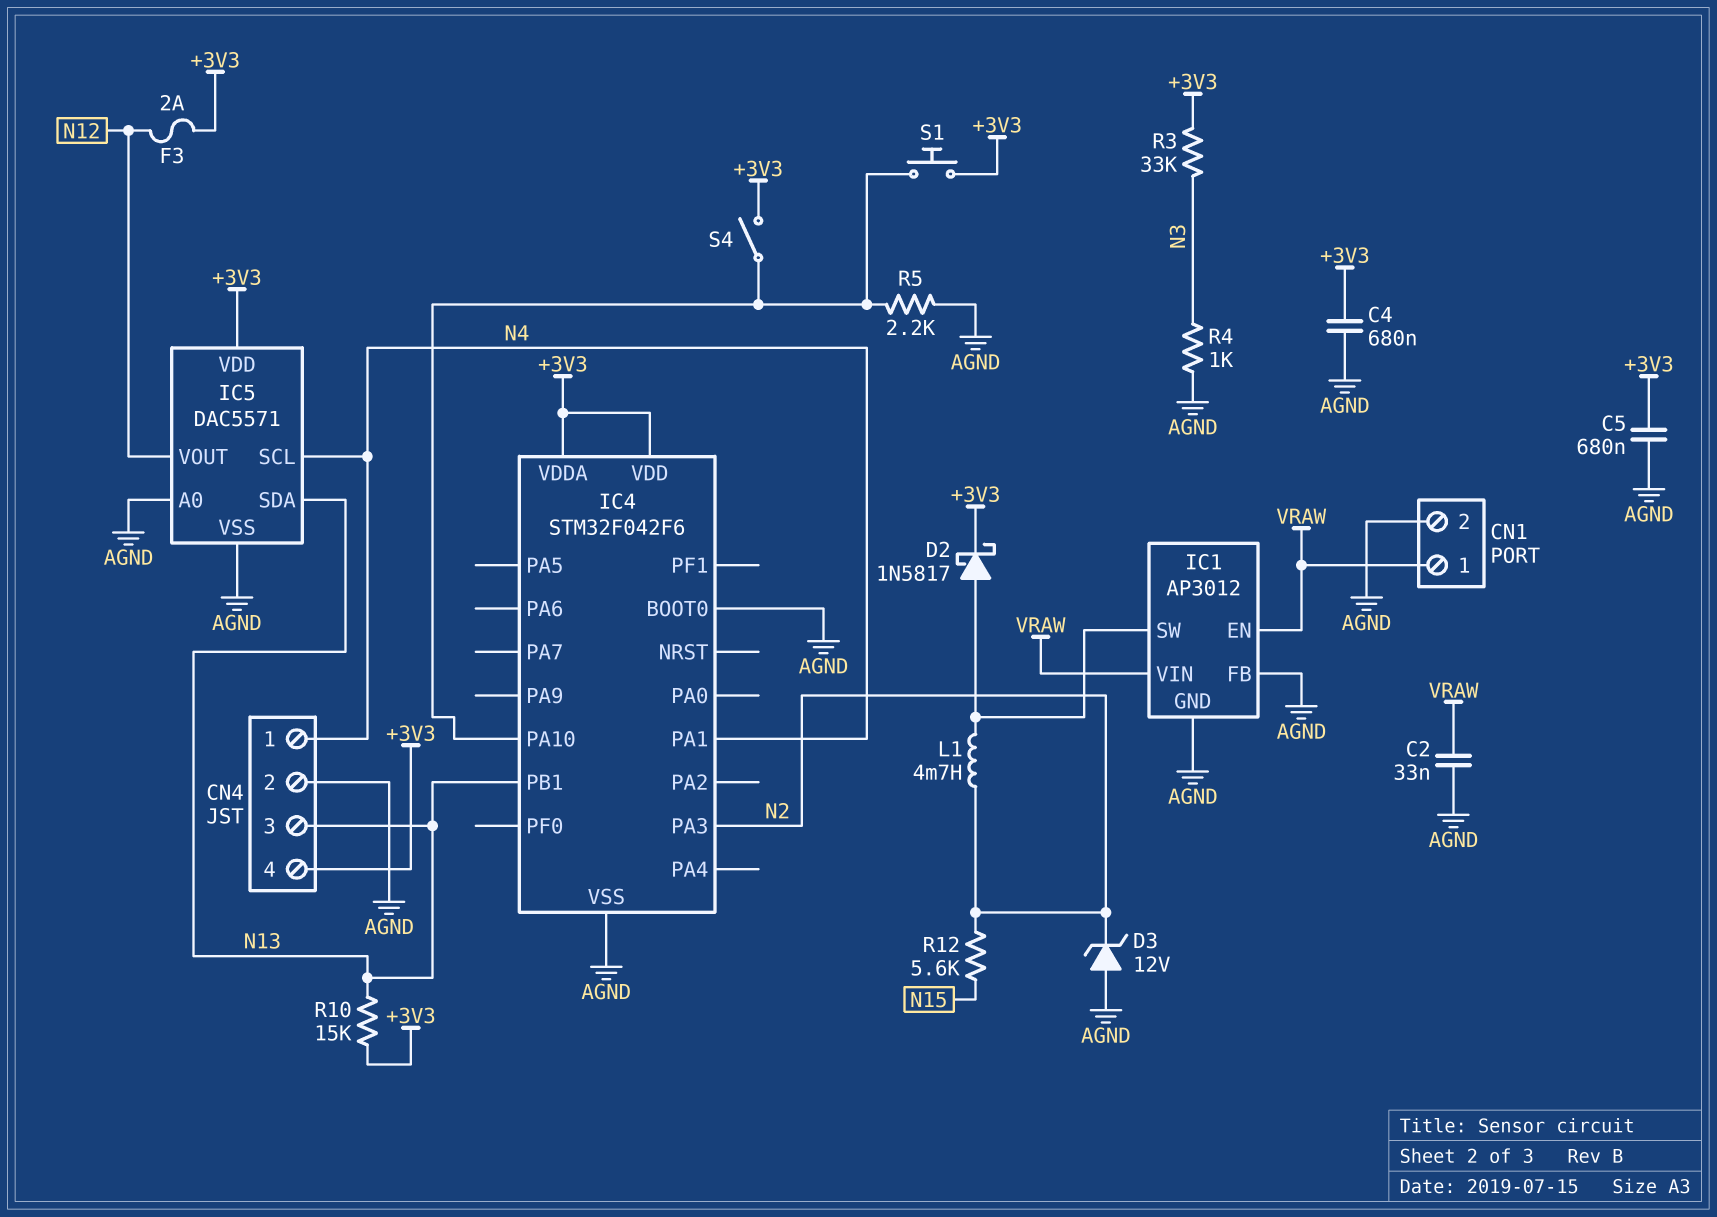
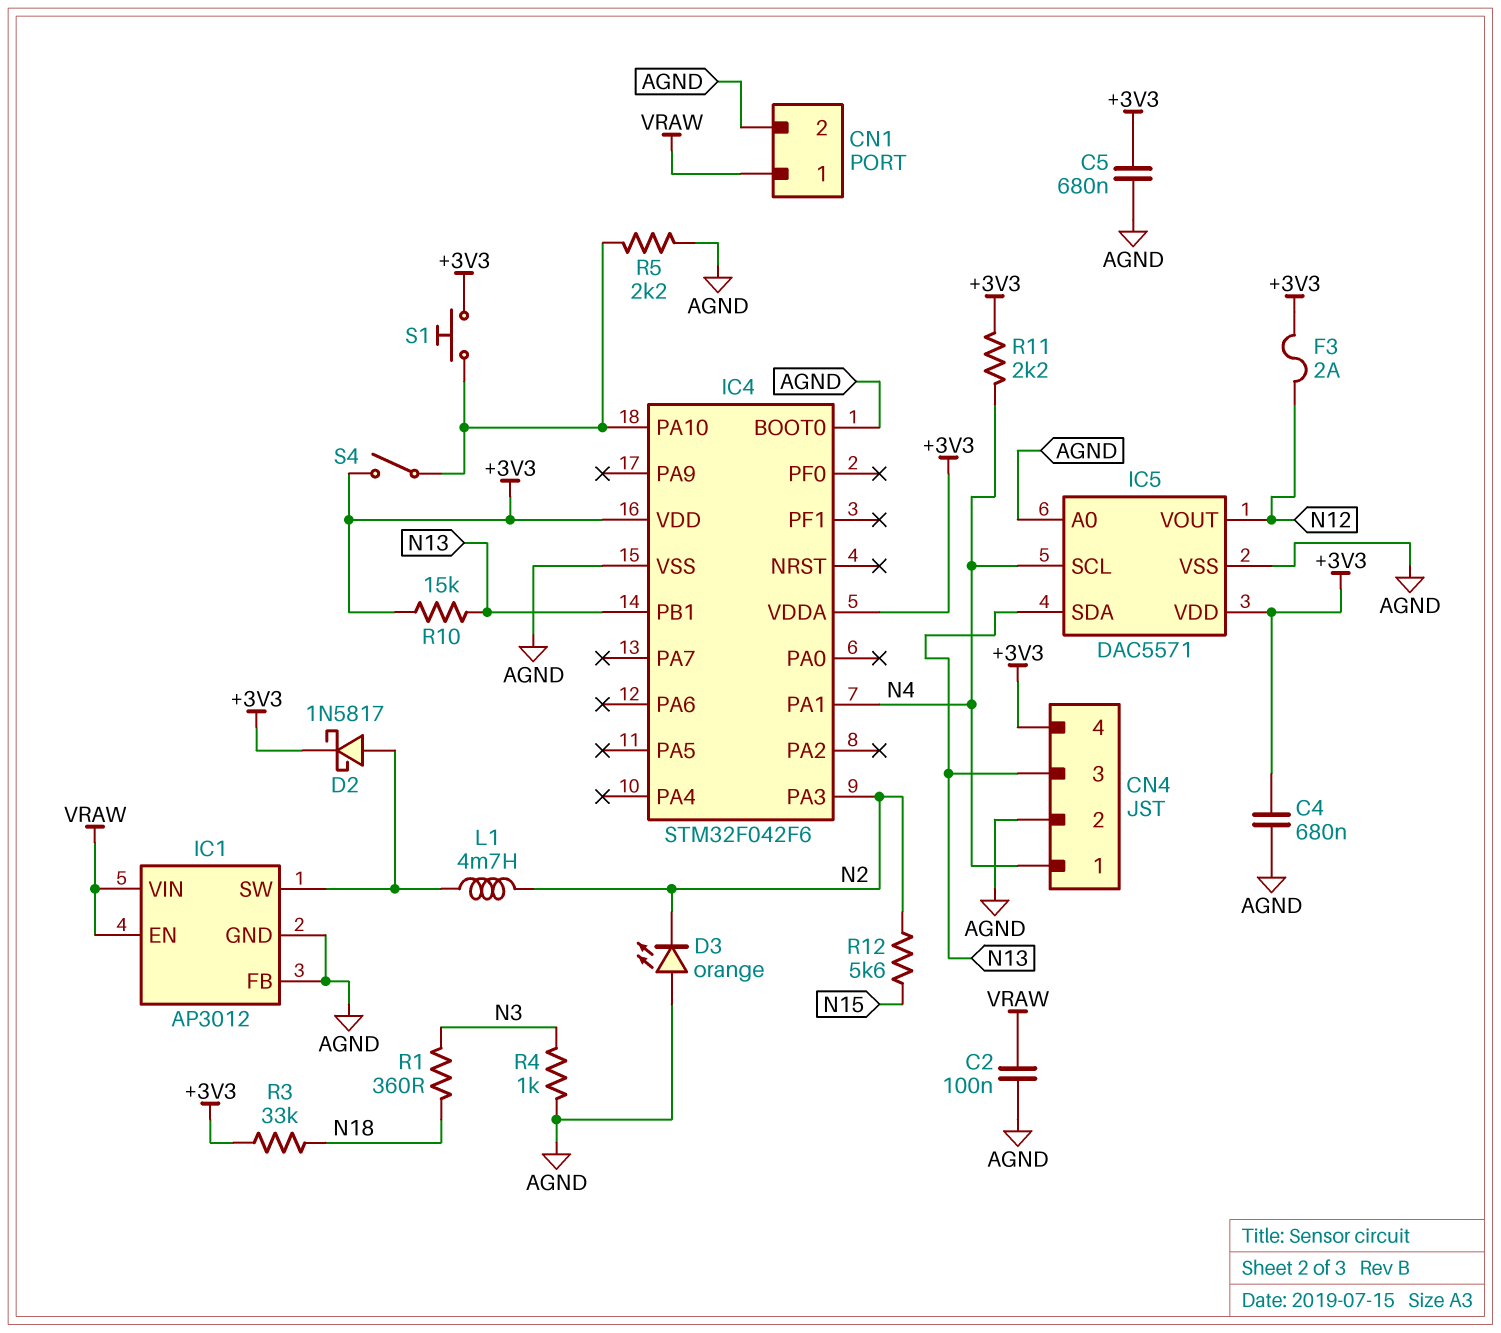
C2: 33nF (AGND, VRAW) -> 100nF (AGND, VRAW)
D3: zener 12V (A AGND, K N2) -> LED orange (A AGND, K N2)
R1: none -> 360 (N3, N18)
R3: 33k (+3V3, N3) -> 33k (+3V3, N18)
R11: none -> 2.2k (+3V3, N4)

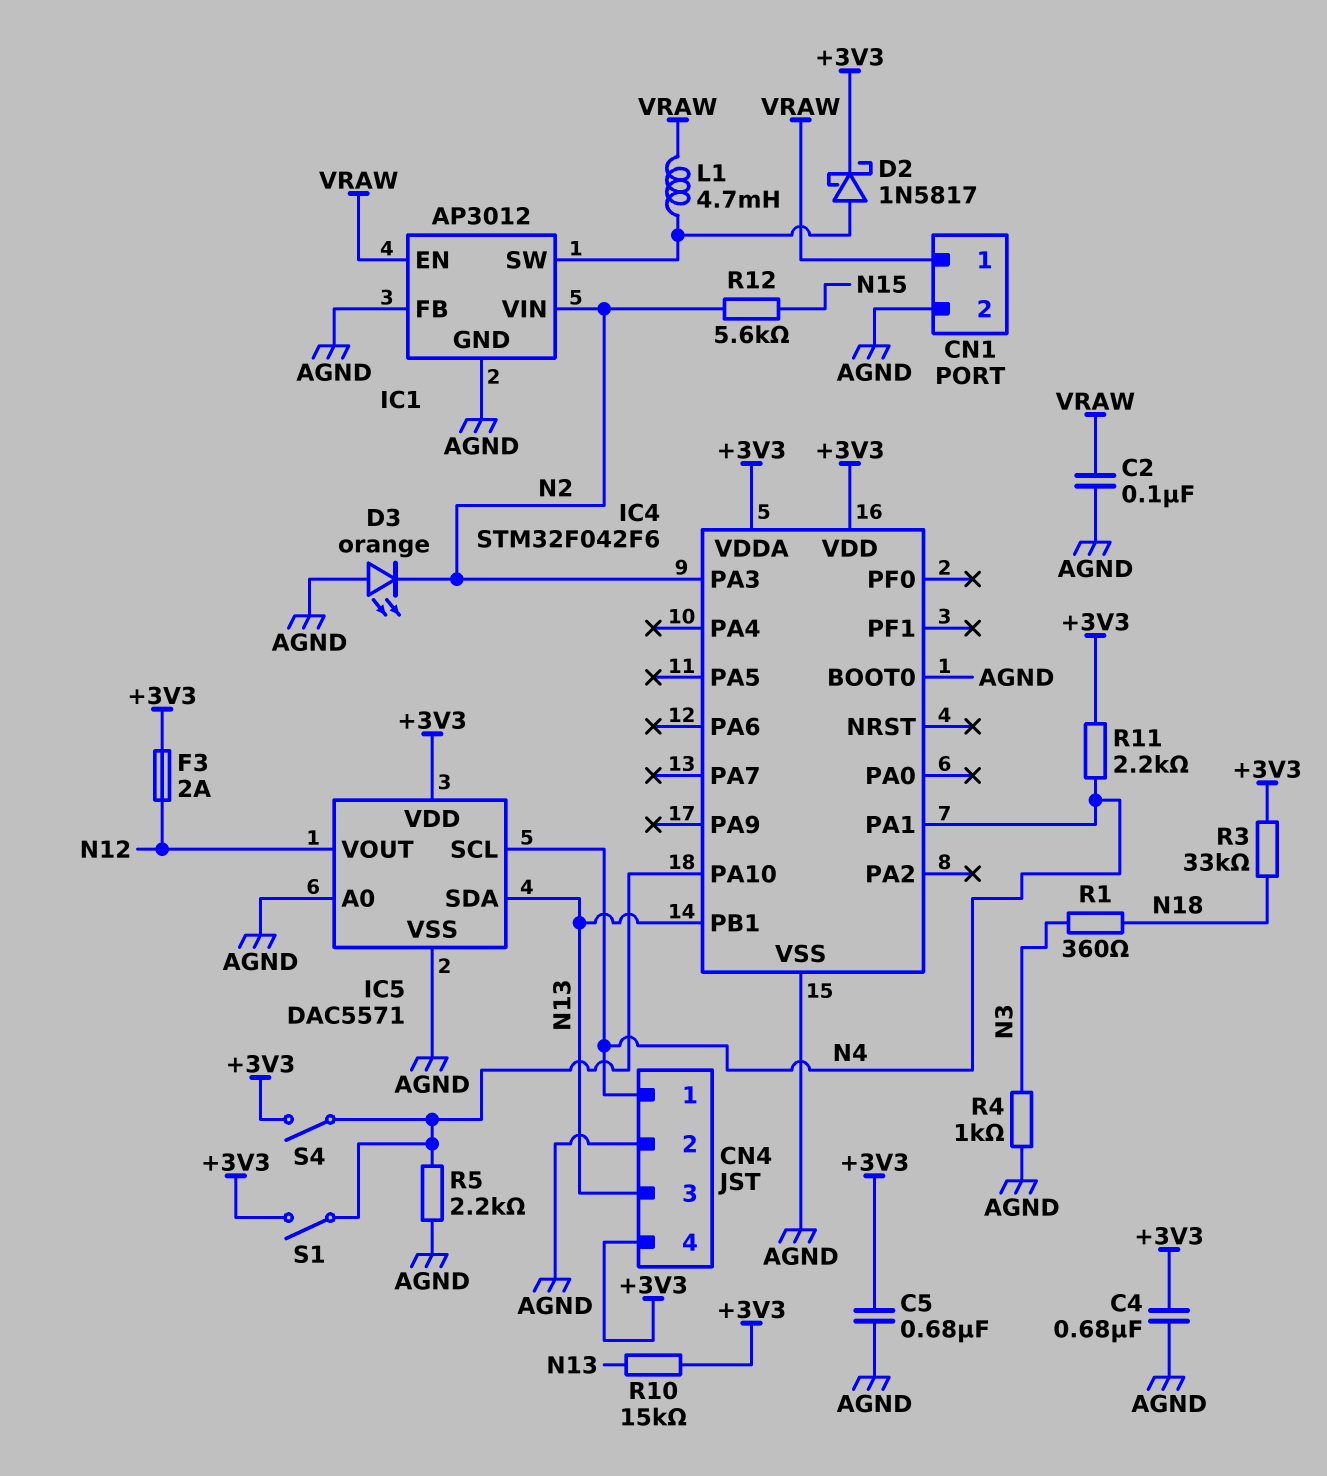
IC1 pin VIN: VRAW -> N2
L1: 4.7mH (IC1/SW, N2) -> 4.7mH (IC1/SW, VRAW)
S1: button (+3V3, IC4/PA10) -> switch (+3V3, IC4/PA10)

